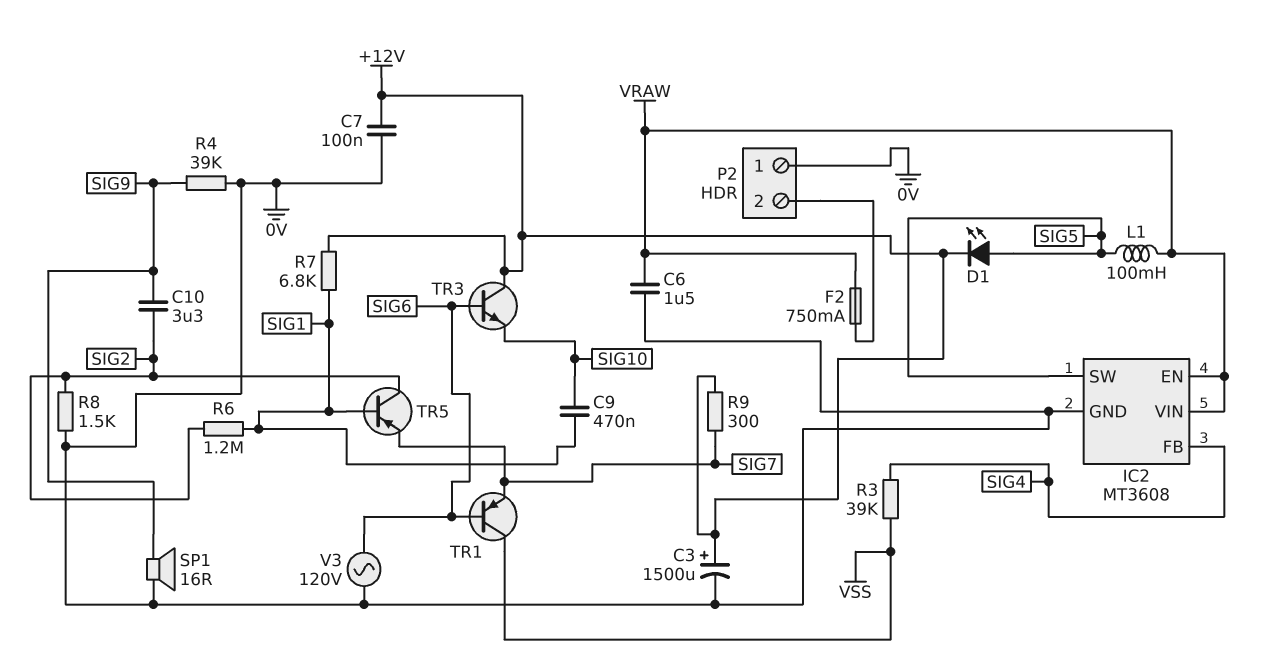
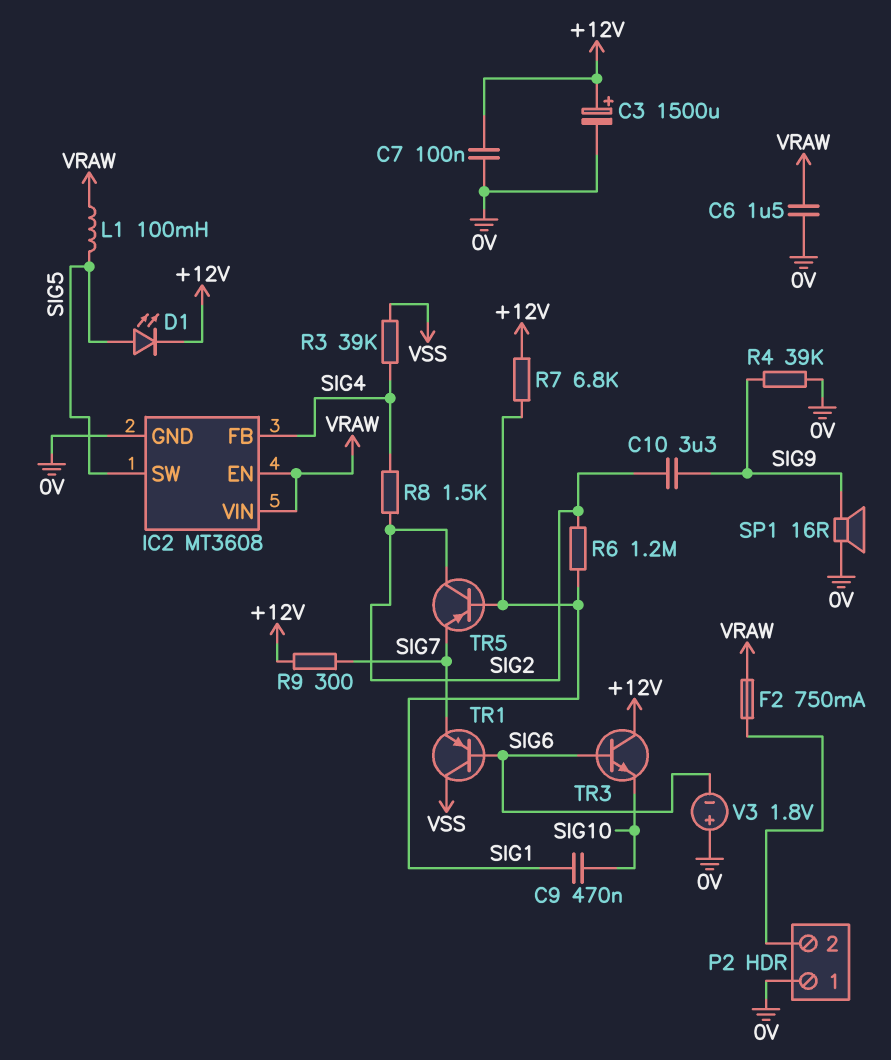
R8: 1.5k (0V, SIG2) -> 1.5k (SIG2, SIG4)
V3: AC 120V (0V, SIG6) -> 1.8V (plus 0V, minus SIG6)

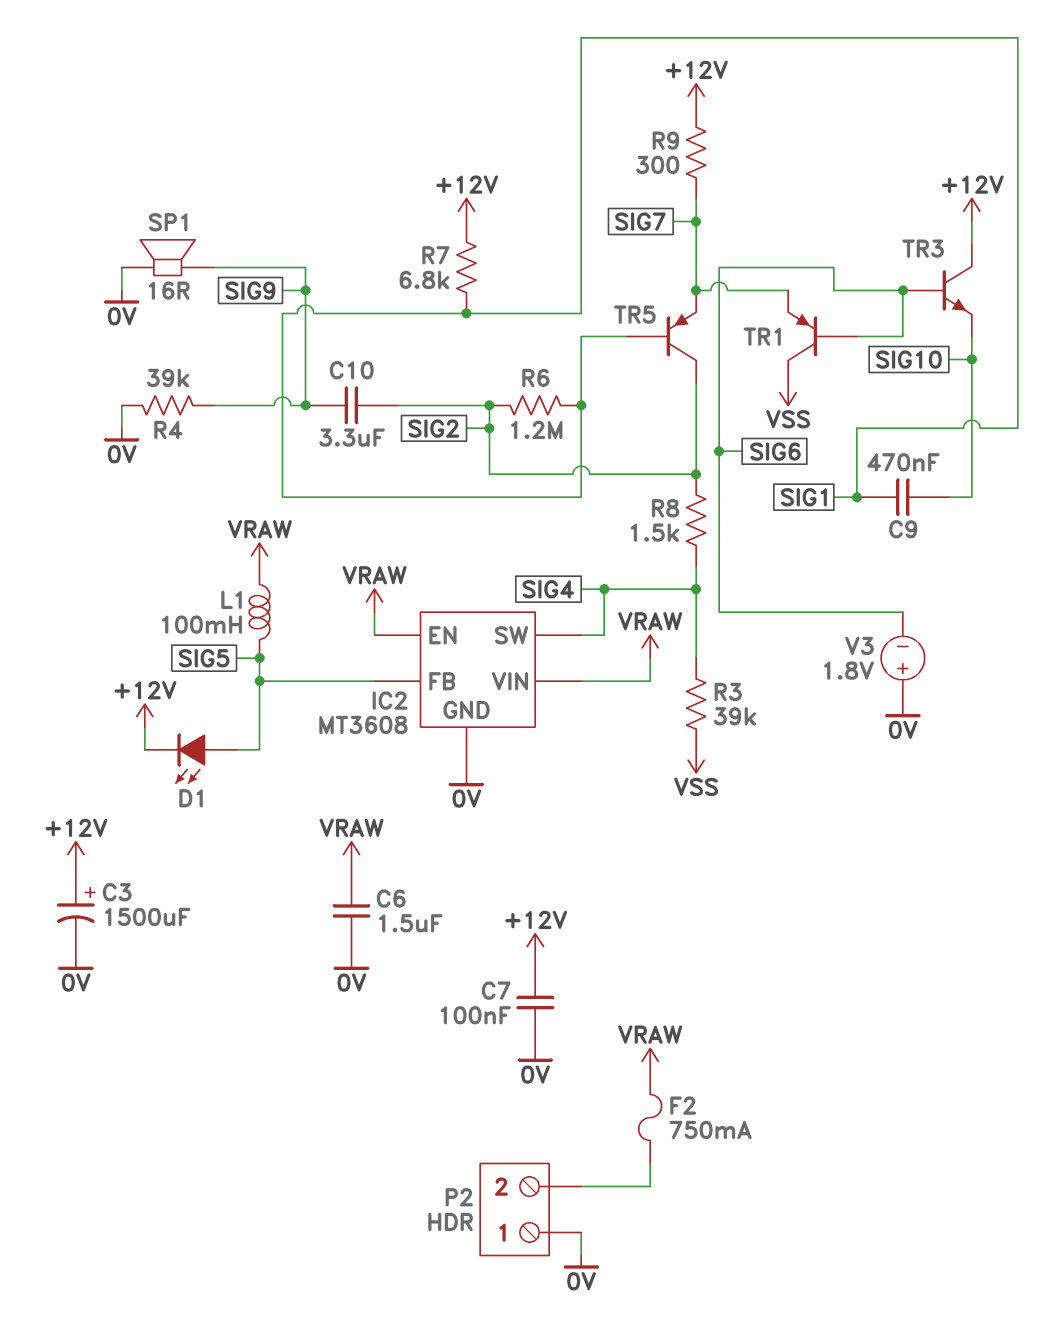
IC2 pin FB: SIG4 -> SIG5
IC2 pin SW: SIG5 -> SIG4

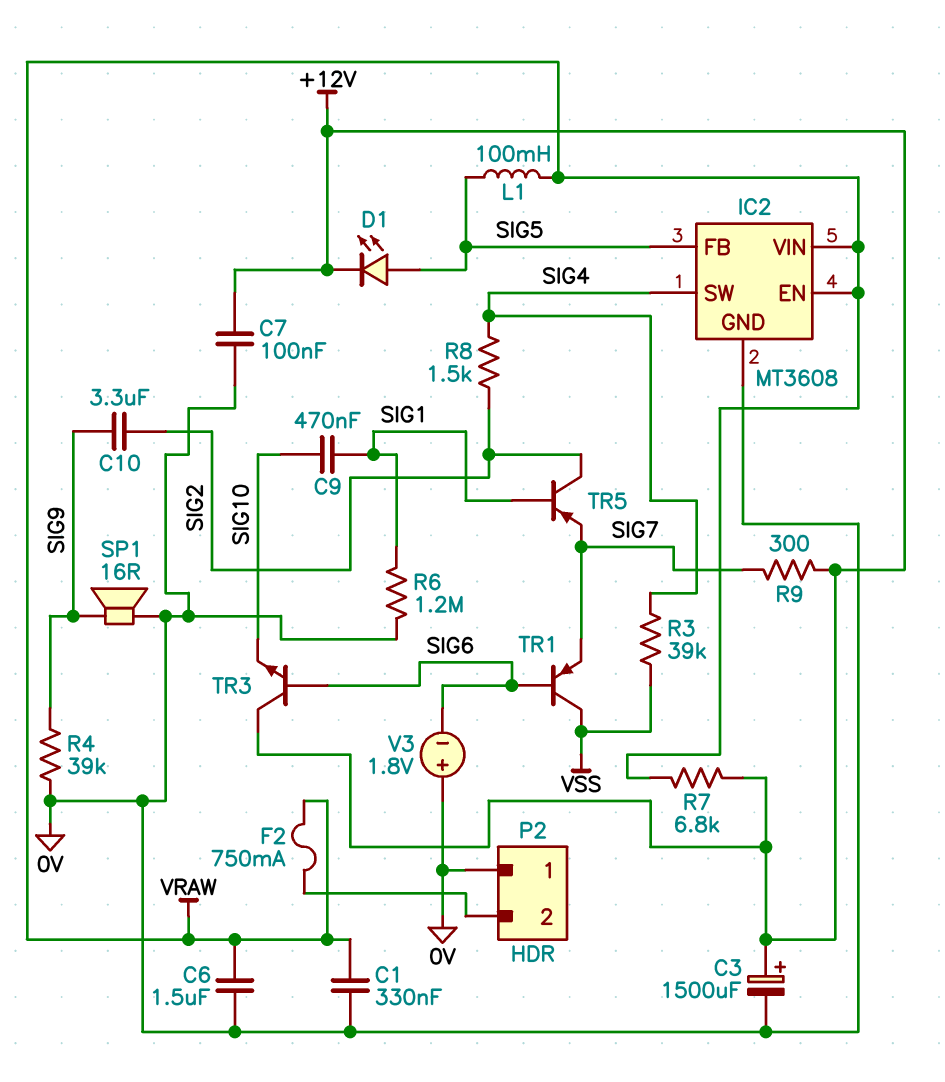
C1: none -> 330nF (0V, VRAW)
R6: 1.2M (SIG1, SIG2) -> 1.2M (0V, SIG1)
R7: 6.8k (+12V, SIG1) -> 6.8k (+12V, VRAW)

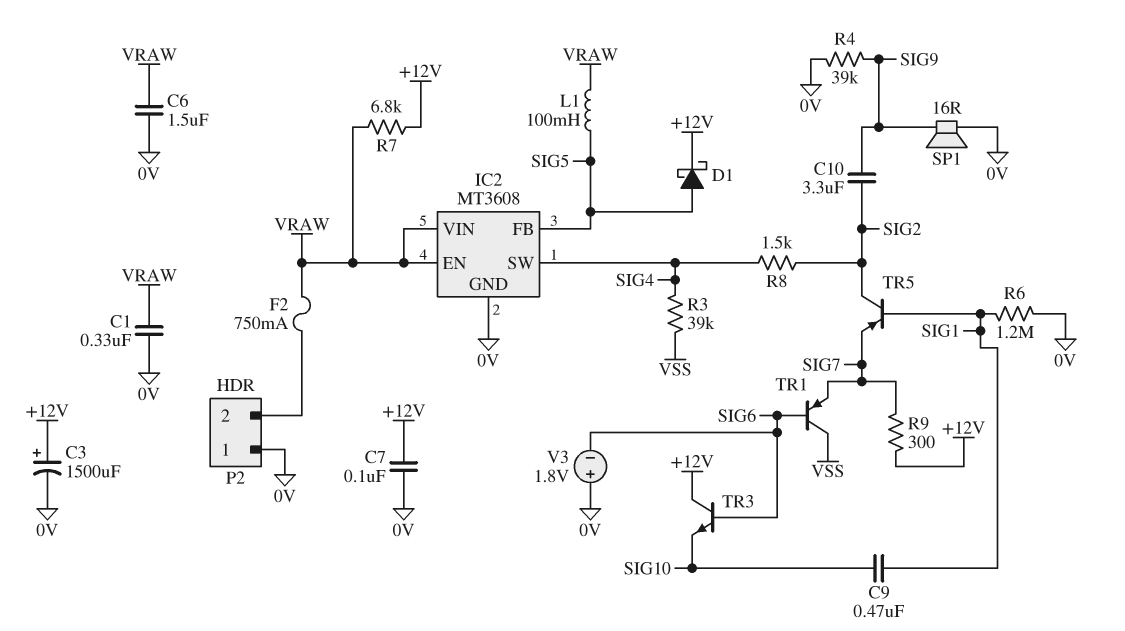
D1: LED (A SIG5, K +12V) -> schottky (A SIG5, K +12V)

